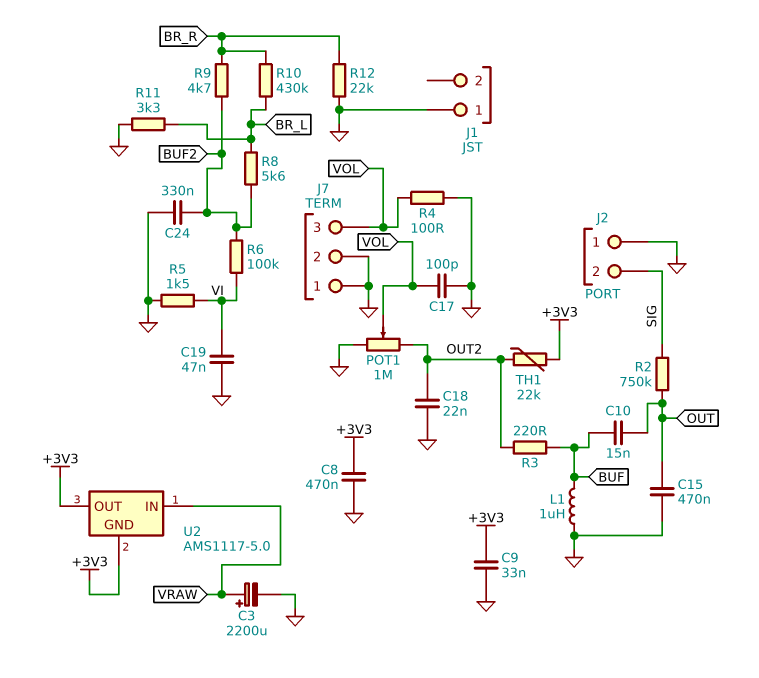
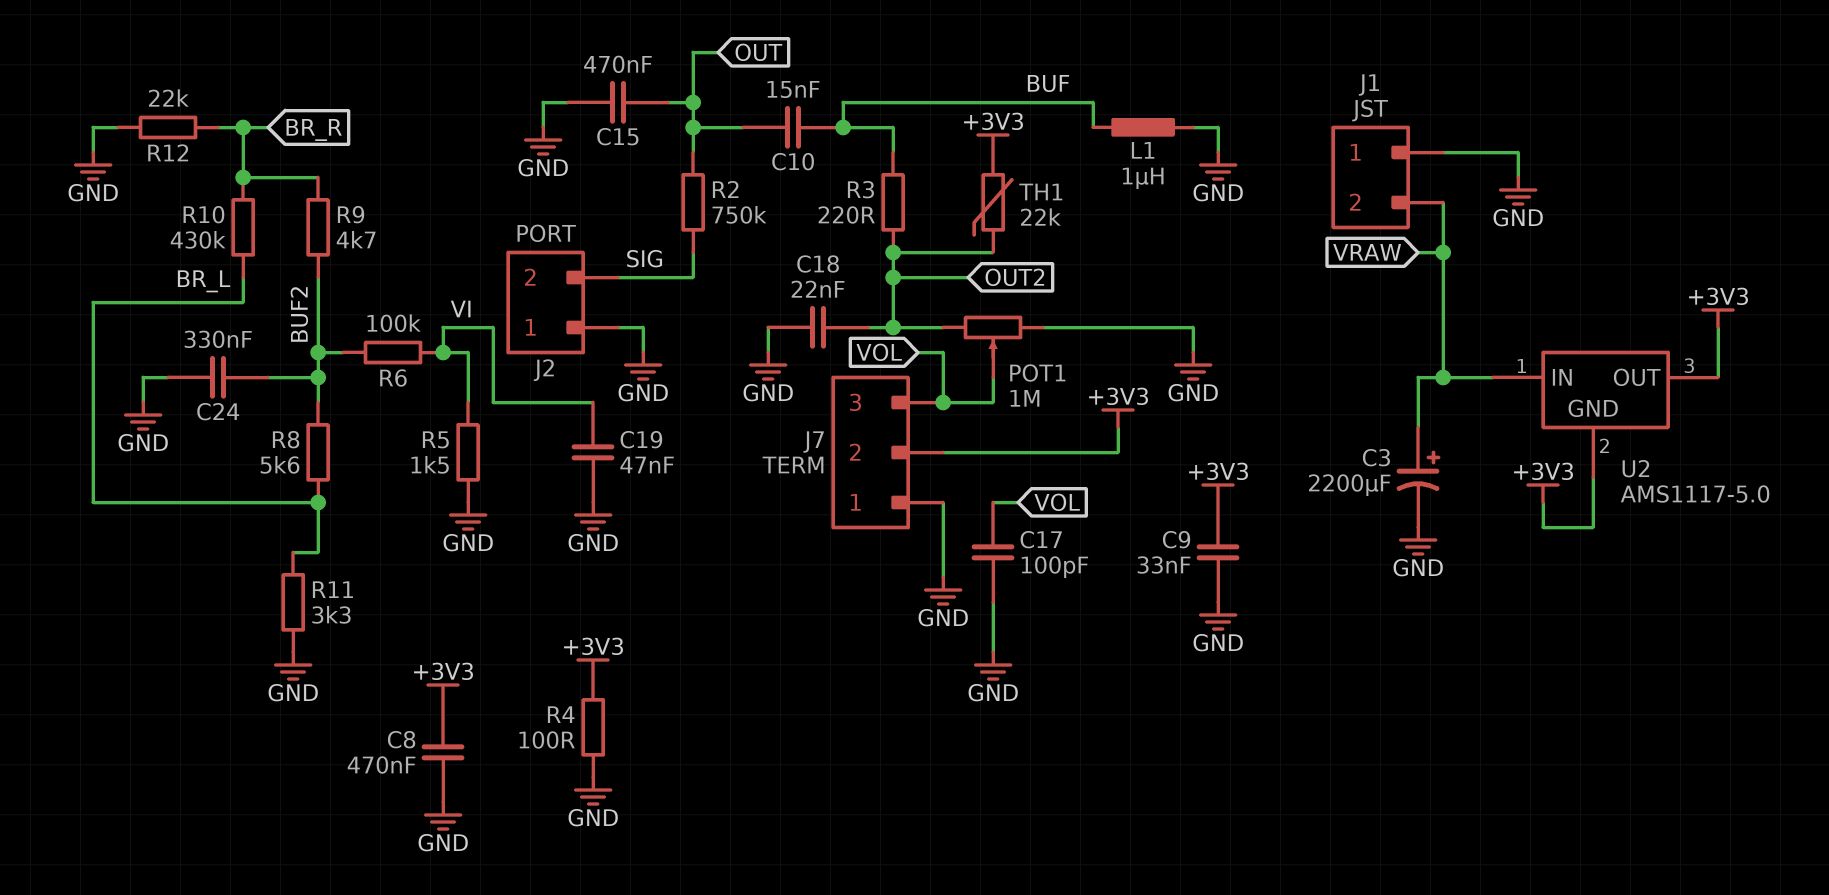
J1 pin 2: none -> VRAW
J7 pin 2: GND -> +3V3
R4: 100 (GND, VOL) -> 100 (+3V3, GND)

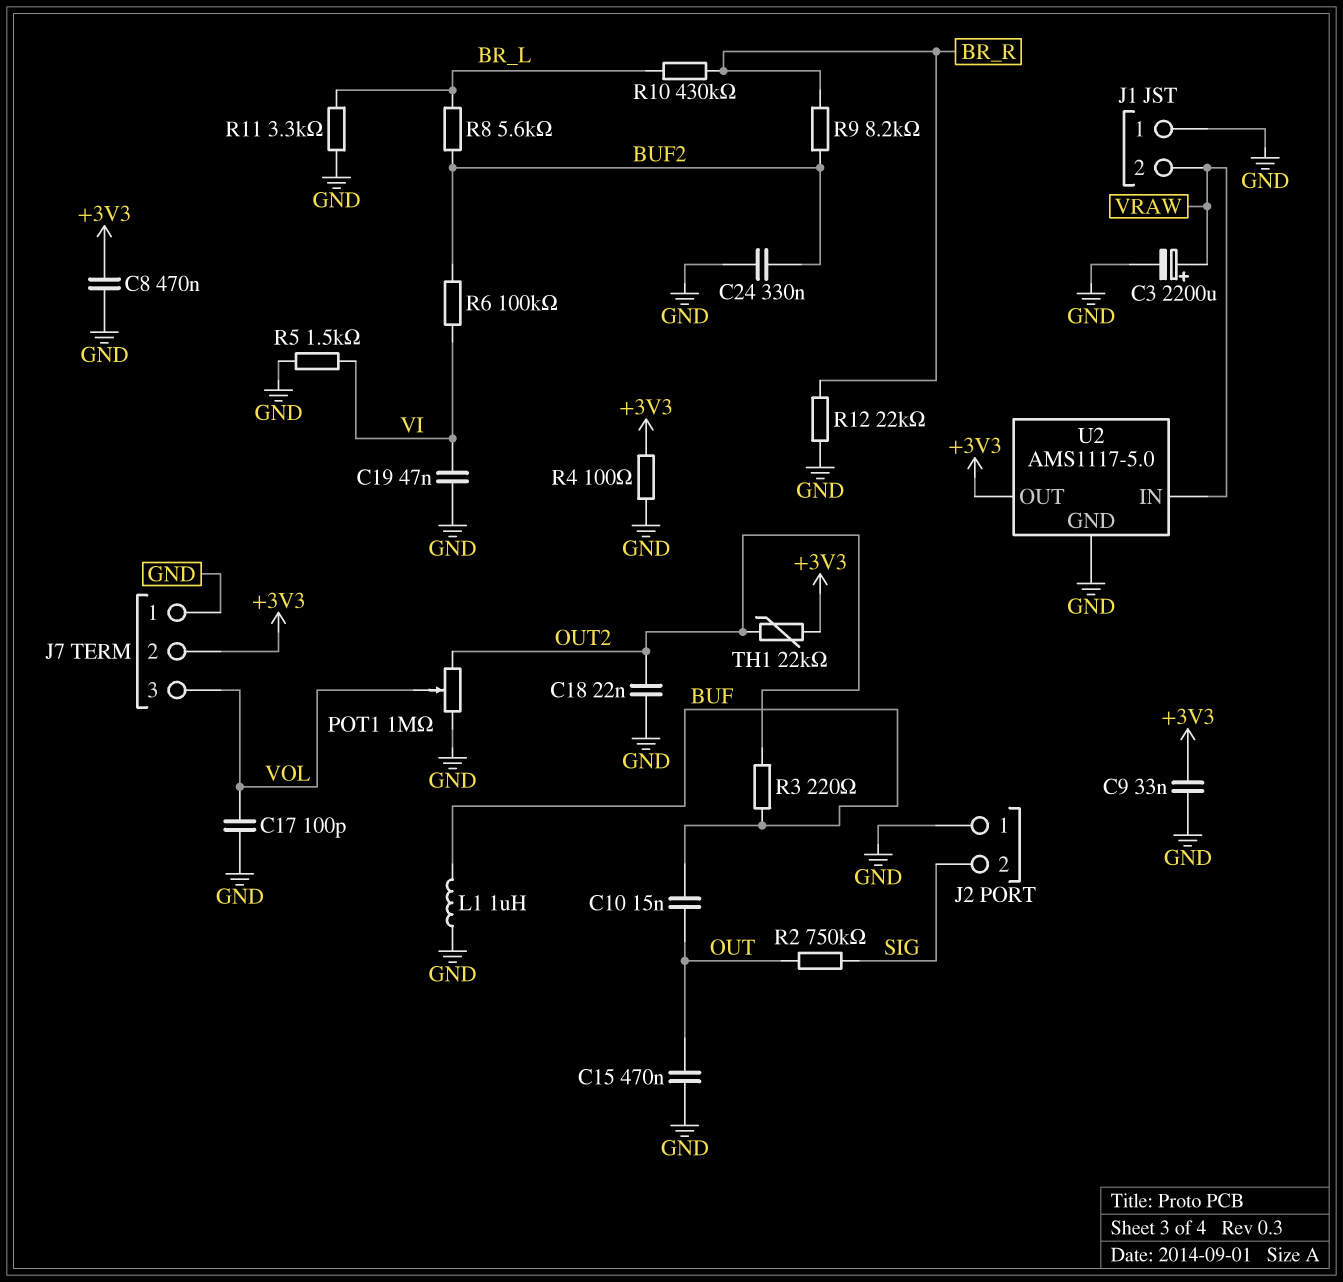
R9: 4.7k (BR_R, BUF2) -> 8.2k (BR_R, BUF2)
U2 pin GND: +3V3 -> GND

